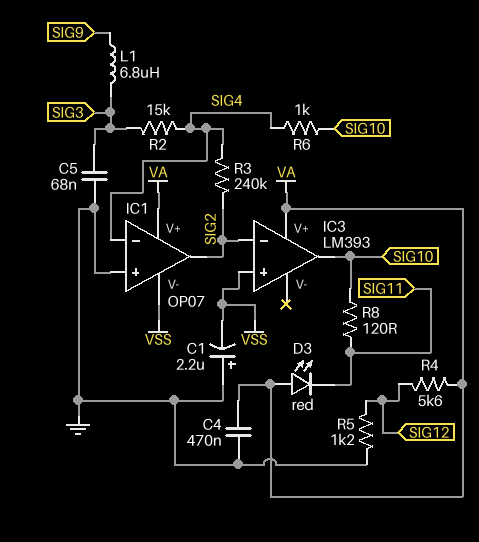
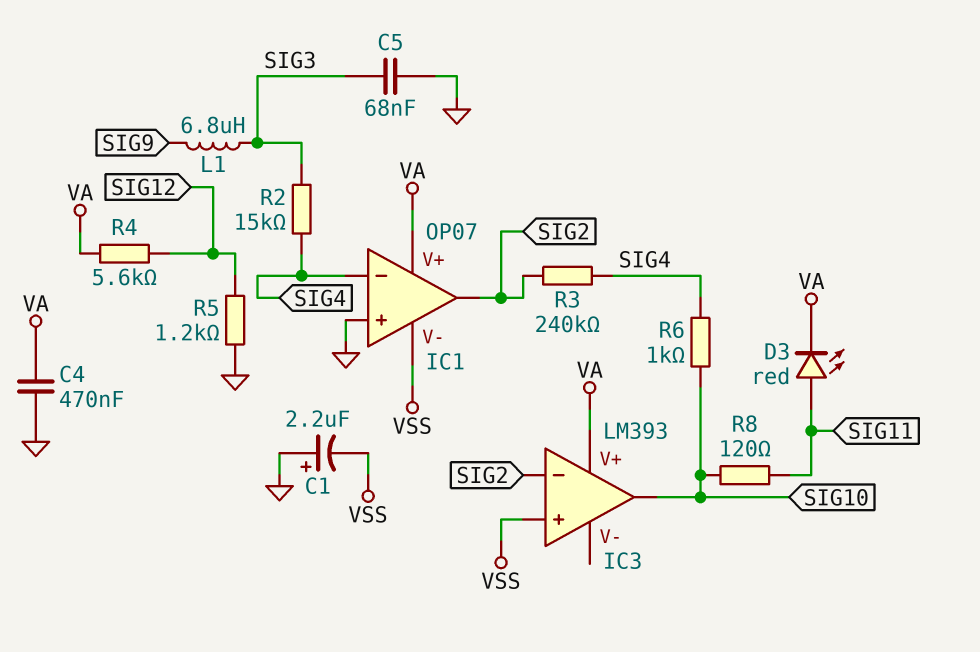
D3: LED red (A VA, K SIG11) -> LED red (A SIG11, K VA)

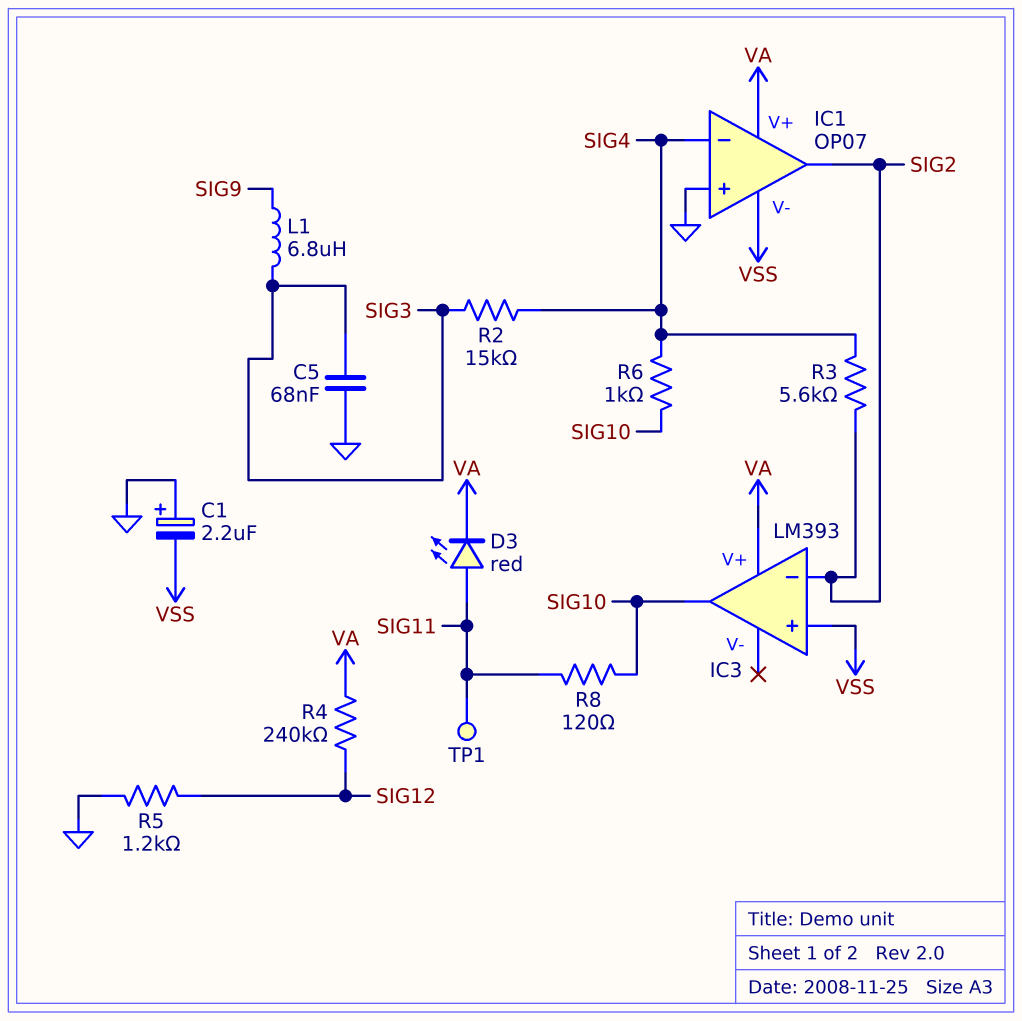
C4: 470nF (GND, VA) -> none
R3: 240k (SIG2, SIG4) -> 5.6k (SIG2, SIG4)
R4: 5.6k (SIG12, VA) -> 240k (SIG12, VA)
TP1: none -> test point (SIG11)

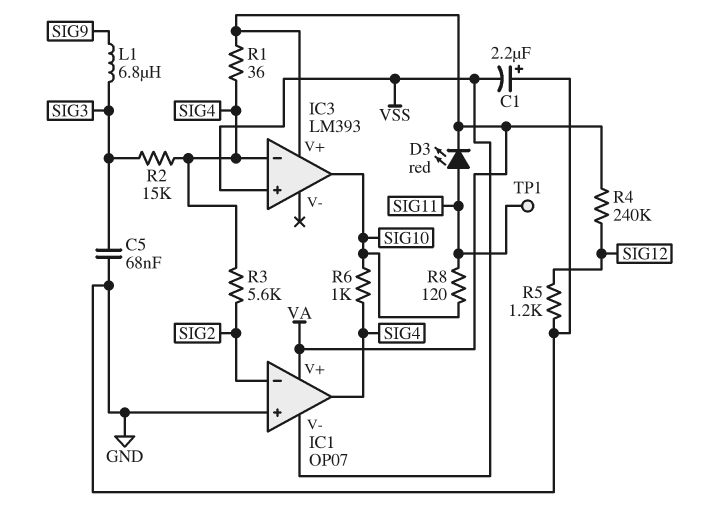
IC1 pin in-: SIG4 -> SIG2
IC1 pin out: SIG2 -> SIG4
IC3 pin in-: SIG2 -> SIG4
R1: none -> 36 (SIG4, VA)

